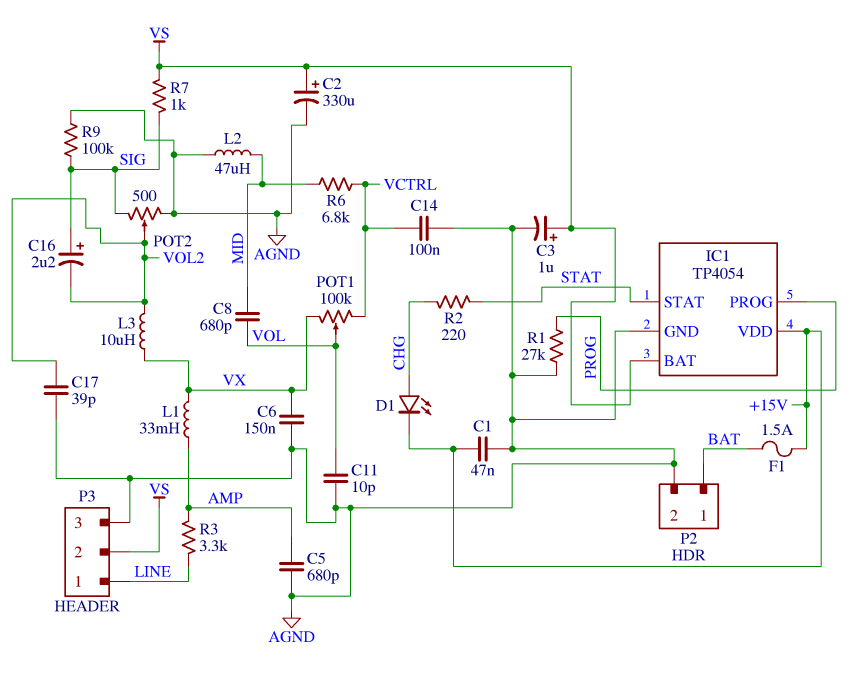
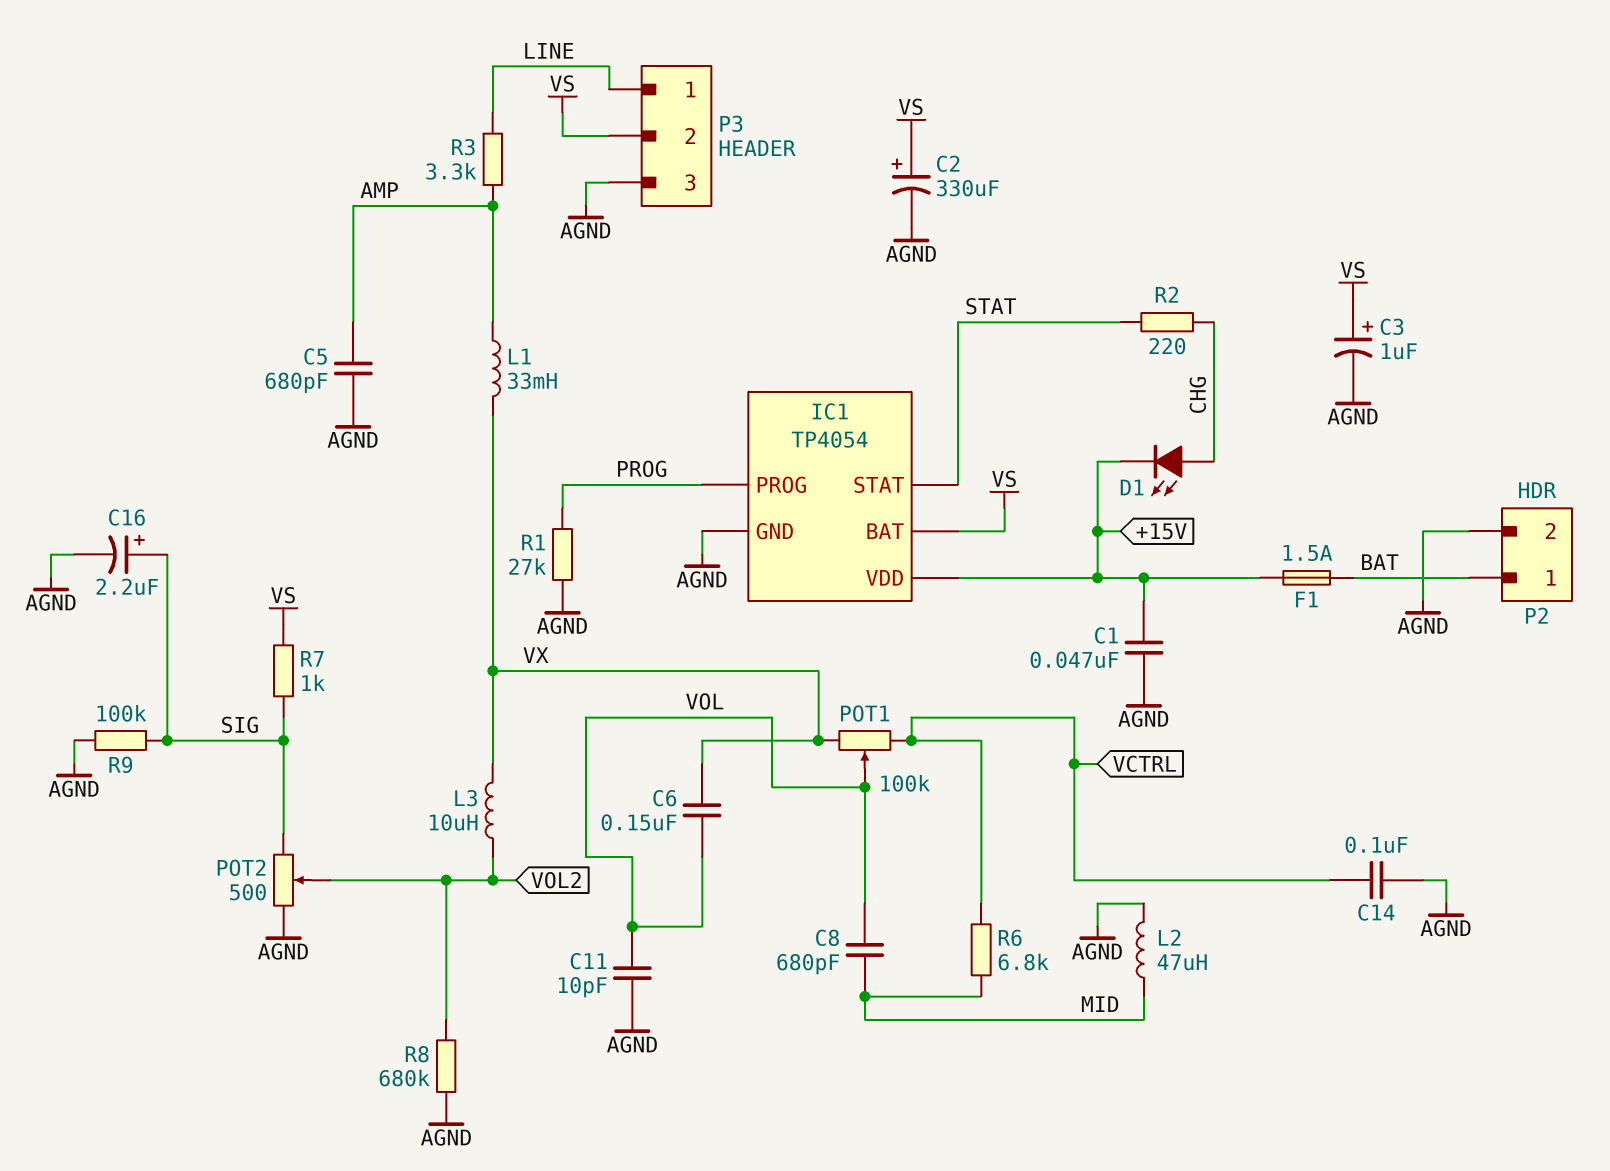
C6: 150nF (AGND, VX) -> 150nF (VOL, VX)
C16: 2.2uF (plus SIG, minus VOL2) -> 2.2uF (plus SIG, minus AGND)
C17: 39pF (AGND, VOL2) -> none
R8: none -> 680k (AGND, VOL2)

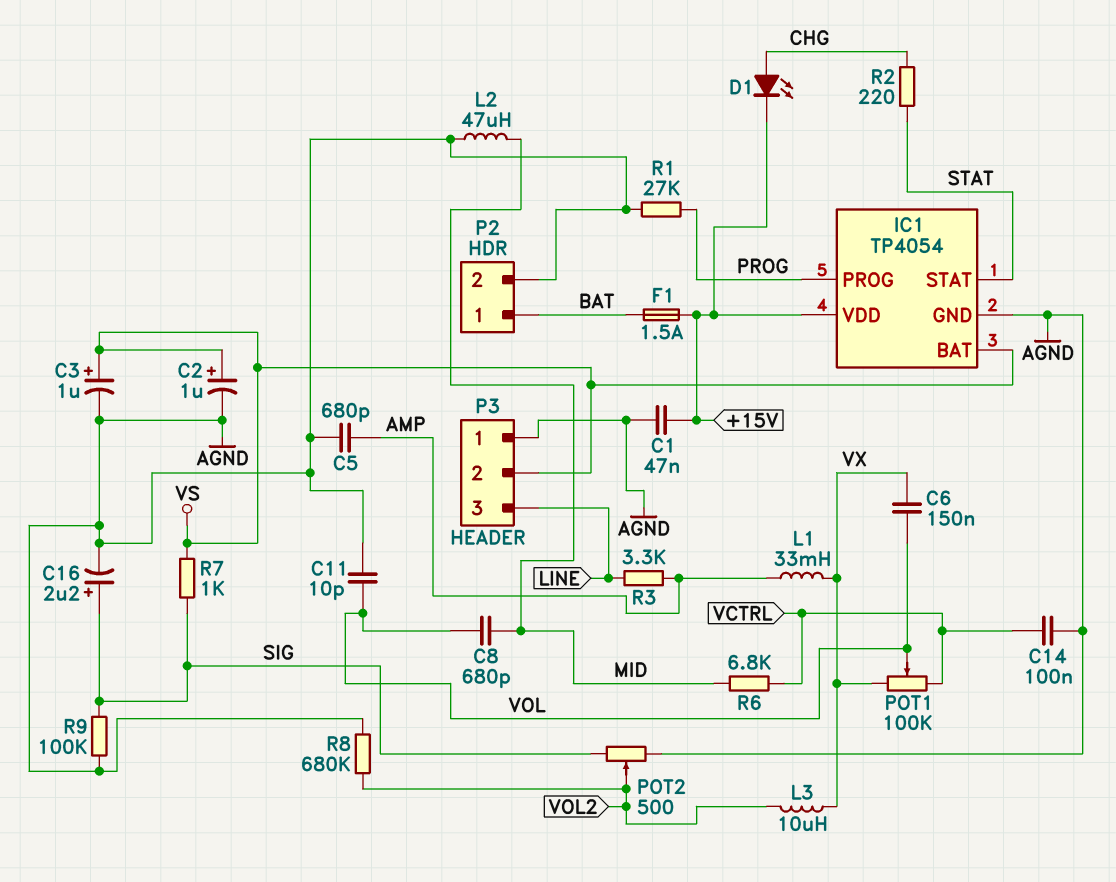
C2: 330uF (plus VS, minus AGND) -> 1uF (plus VS, minus AGND)
P3 pin 1: LINE -> AGND
P3 pin 3: AGND -> LINE

